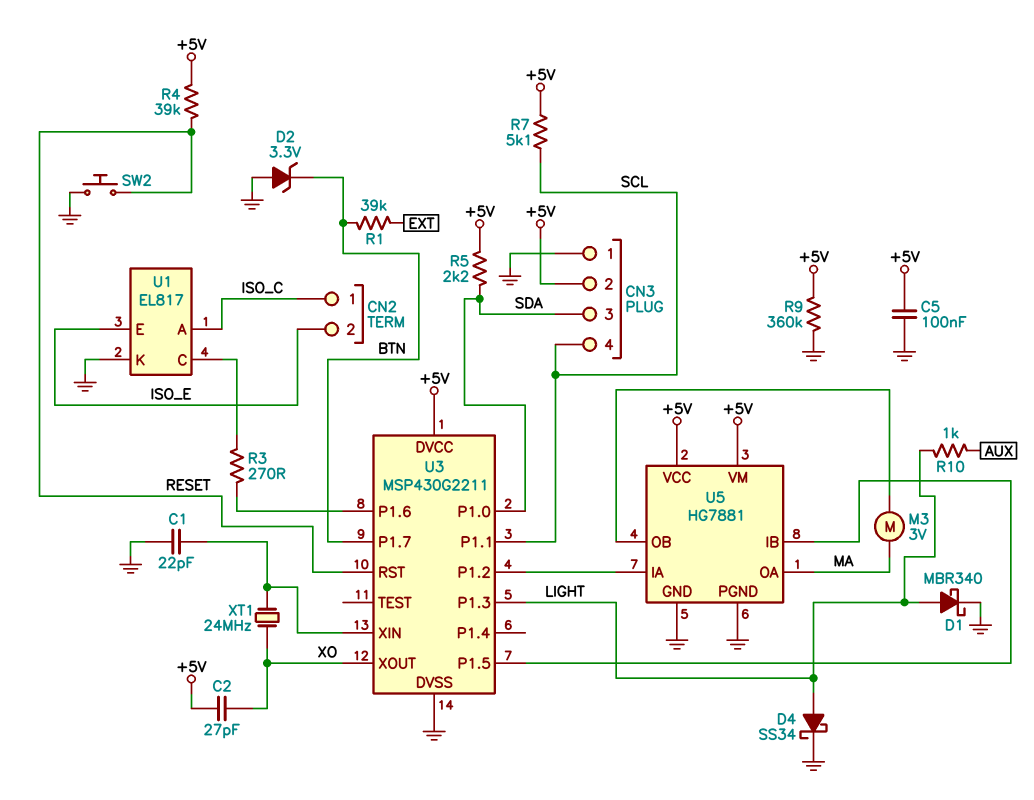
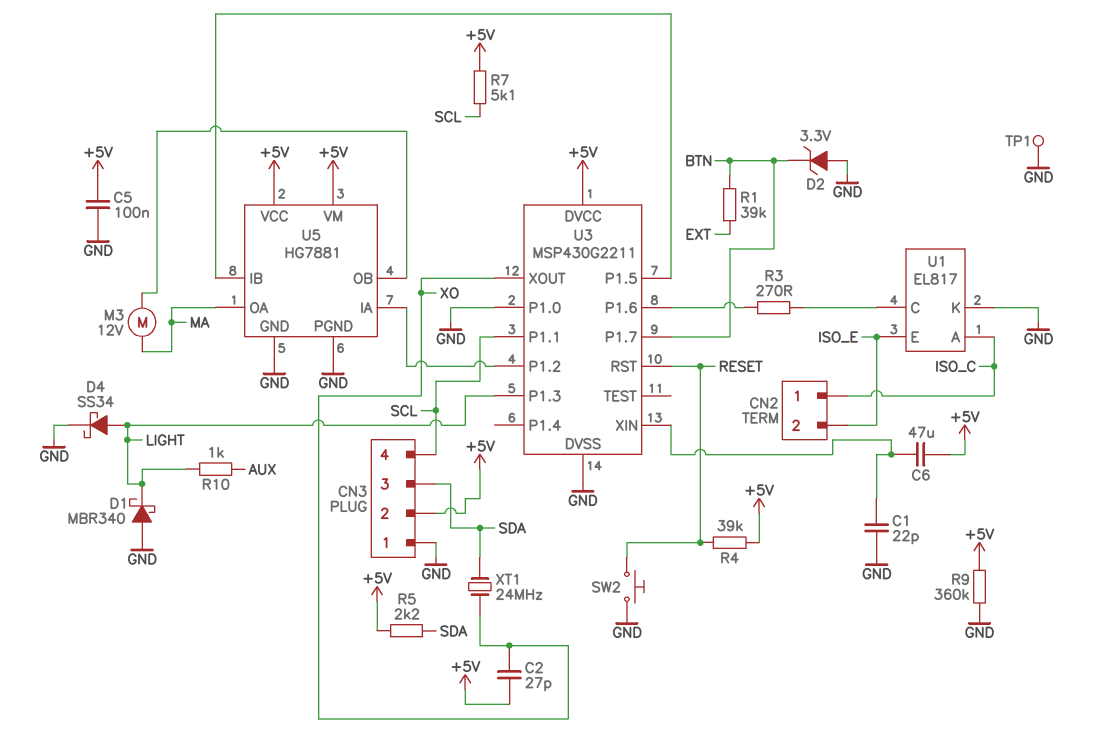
C6: none -> 47uF (+5V, U3/XIN)
D1: schottky MBR340 (A LIGHT, K GND) -> schottky MBR340 (A GND, K LIGHT)
M3: motor 3V (MA, U5/OB) -> motor 12V (MA, U5/OB)
TP1: none -> test point (GND)
U3 pin P1.0: SDA -> GND
XT1: 24MHz (U3/XIN, XO) -> 24MHz (SDA, XO)

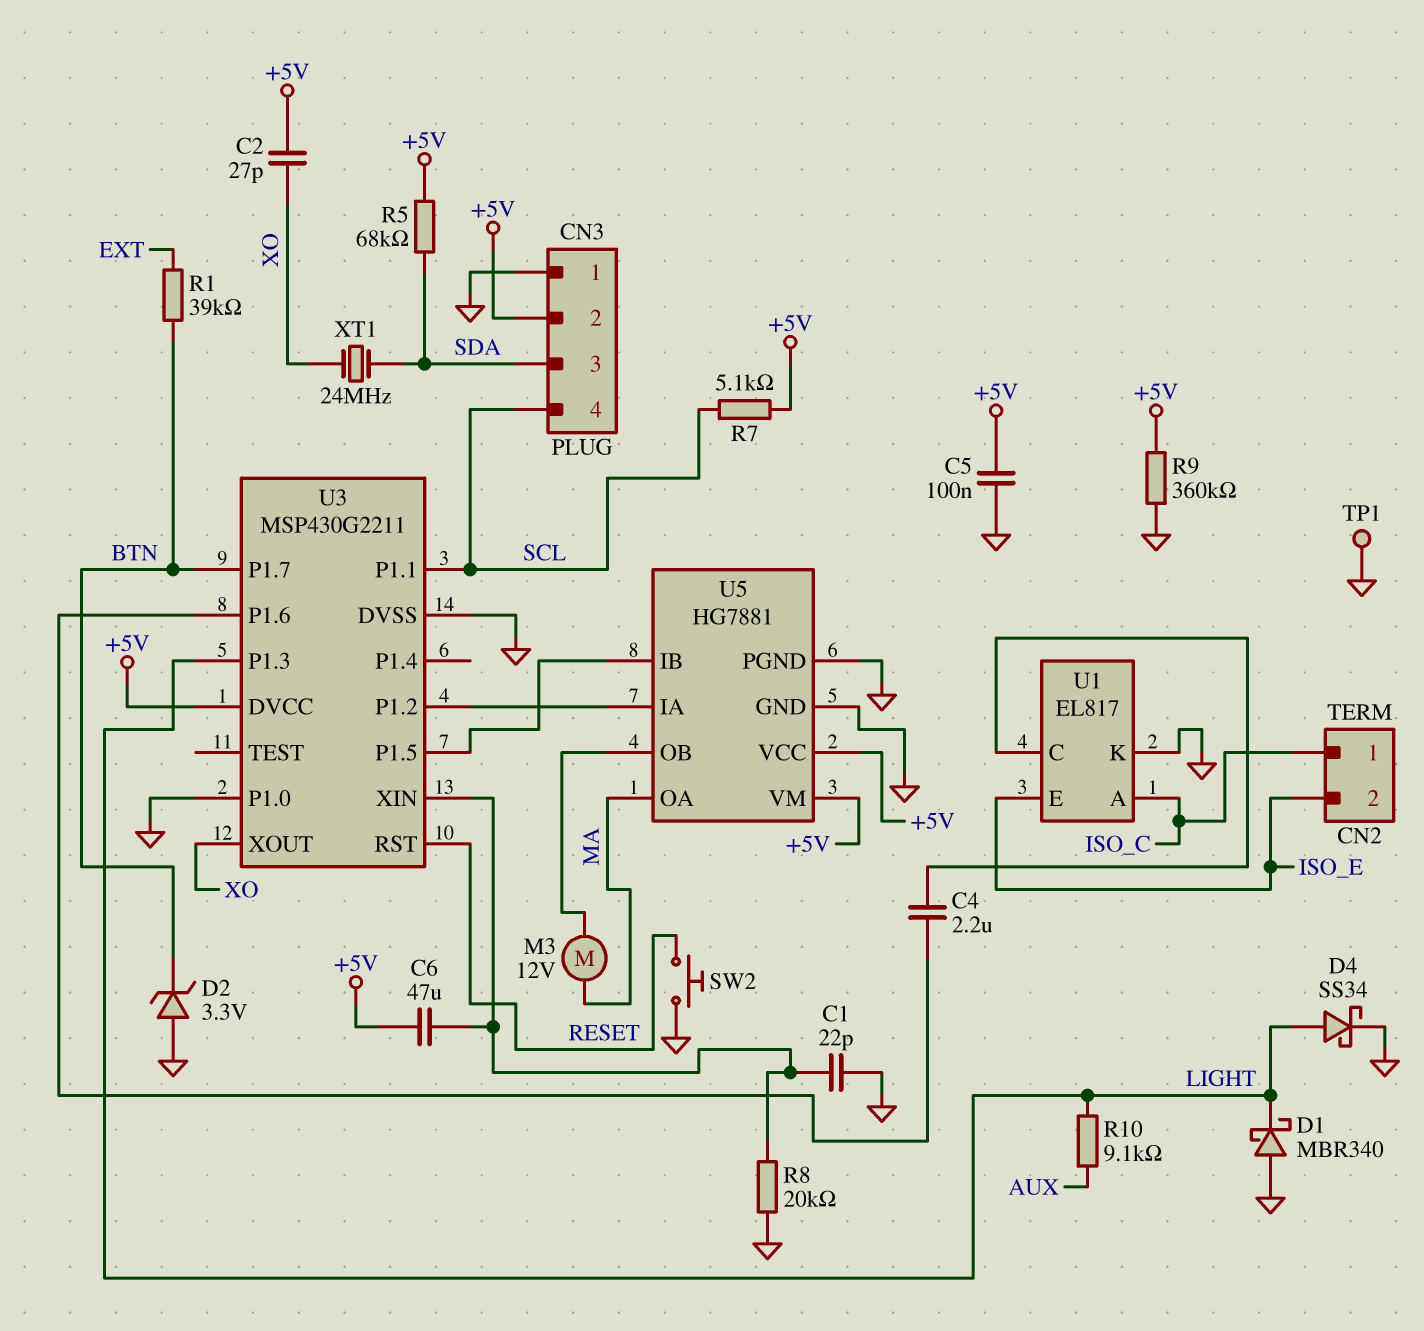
C4: none -> 2.2uF (U1/C, U3/P1.6)
R3: 270 (U1/C, U3/P1.6) -> none
R4: 39k (+5V, RESET) -> none
R5: 2.2k (+5V, SDA) -> 68k (+5V, SDA)
R8: none -> 20k (GND, U3/XIN)
R10: 1k (AUX, LIGHT) -> 9.1k (AUX, LIGHT)

